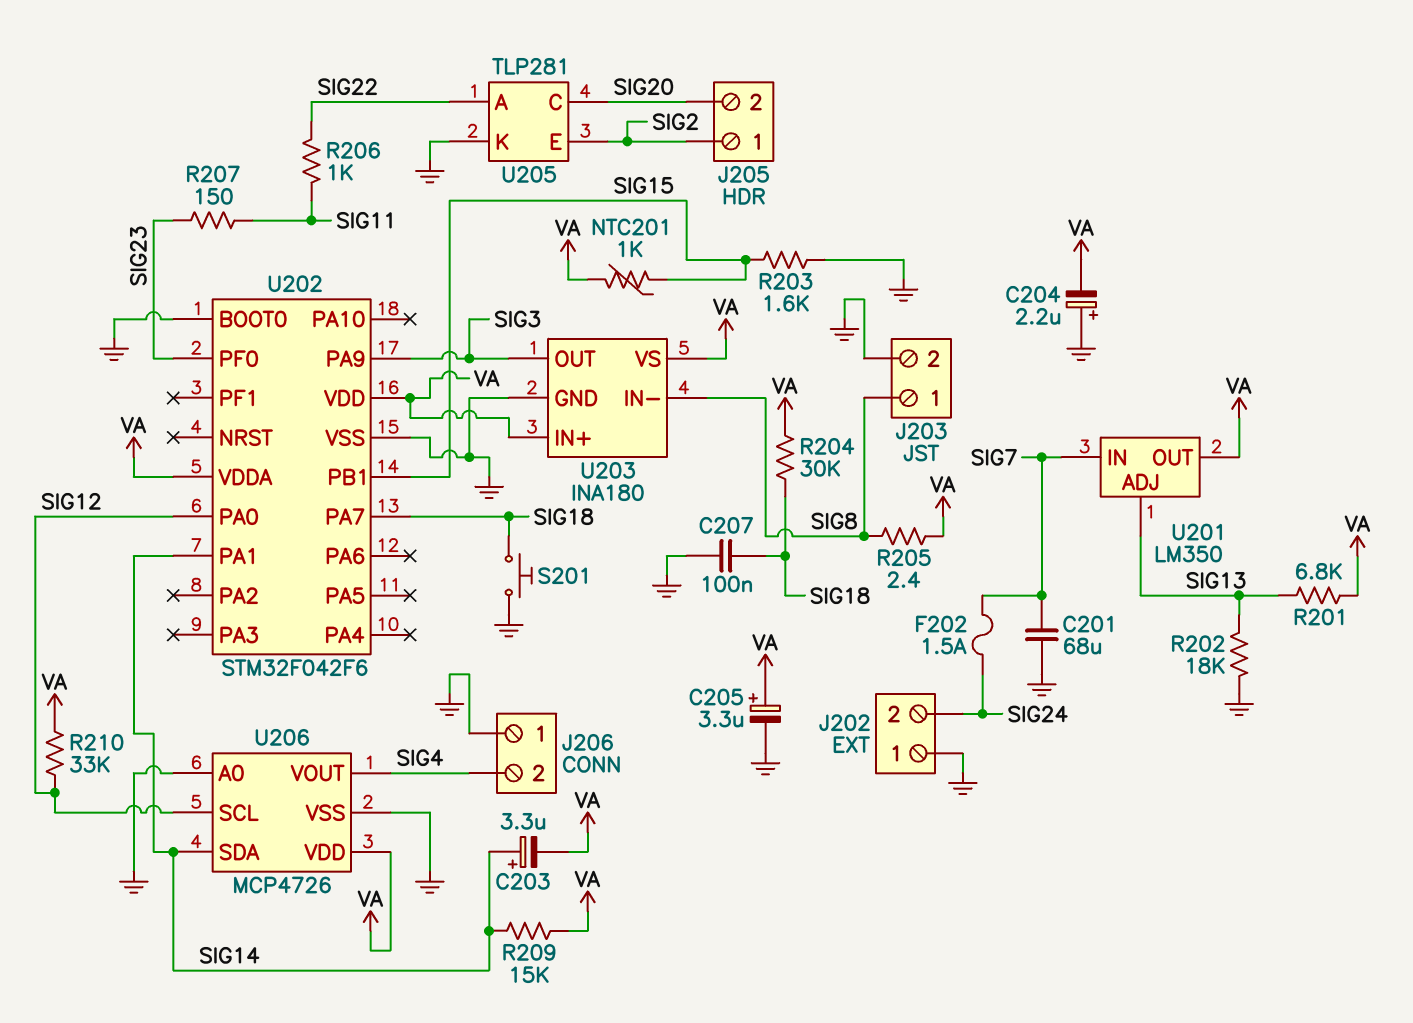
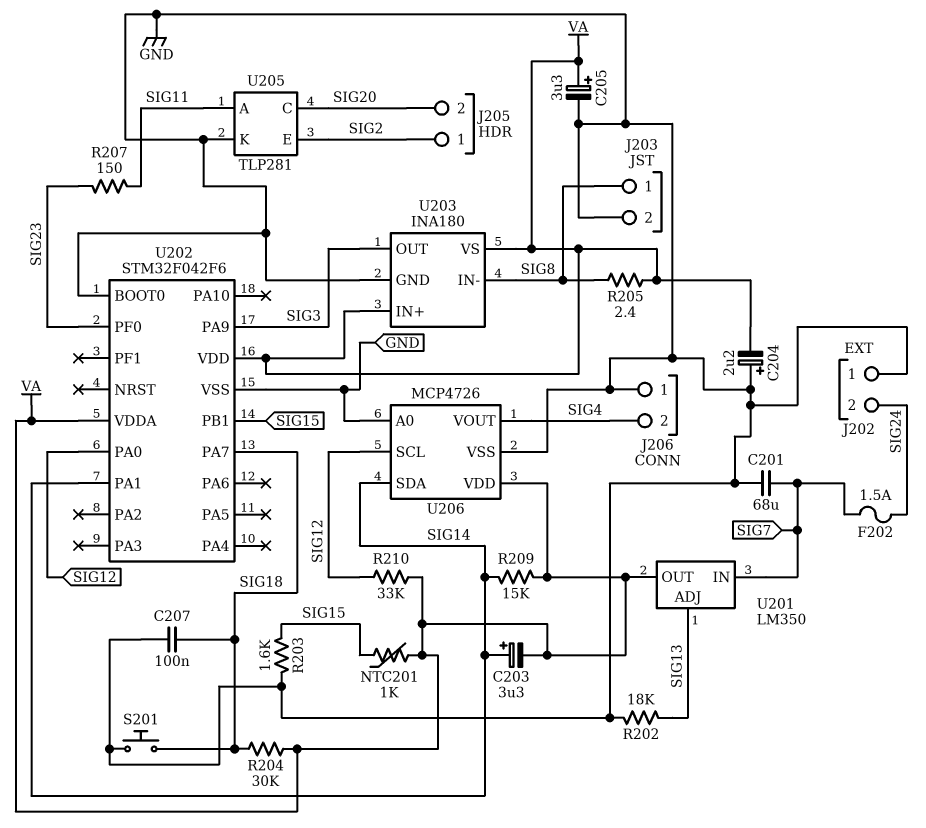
R201: 6.8k (SIG13, VA) -> none
R206: 1k (SIG11, SIG22) -> none
U205 pin A: SIG22 -> SIG11

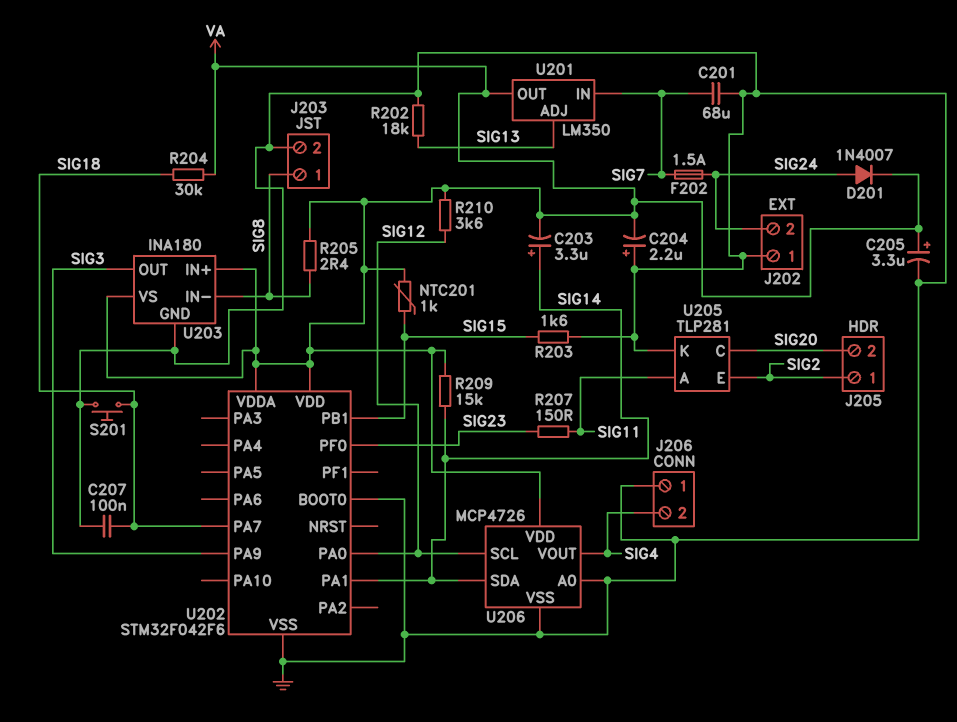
D201: none -> diode 1N4007 (A SIG24, K VA)
R210: 33k (SIG12, VA) -> 3.6k (SIG12, VA)

